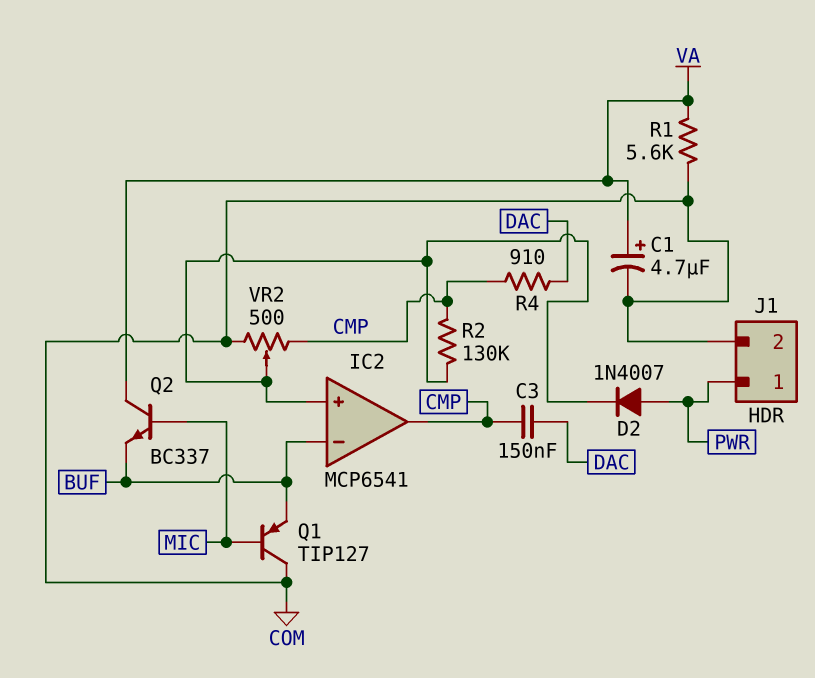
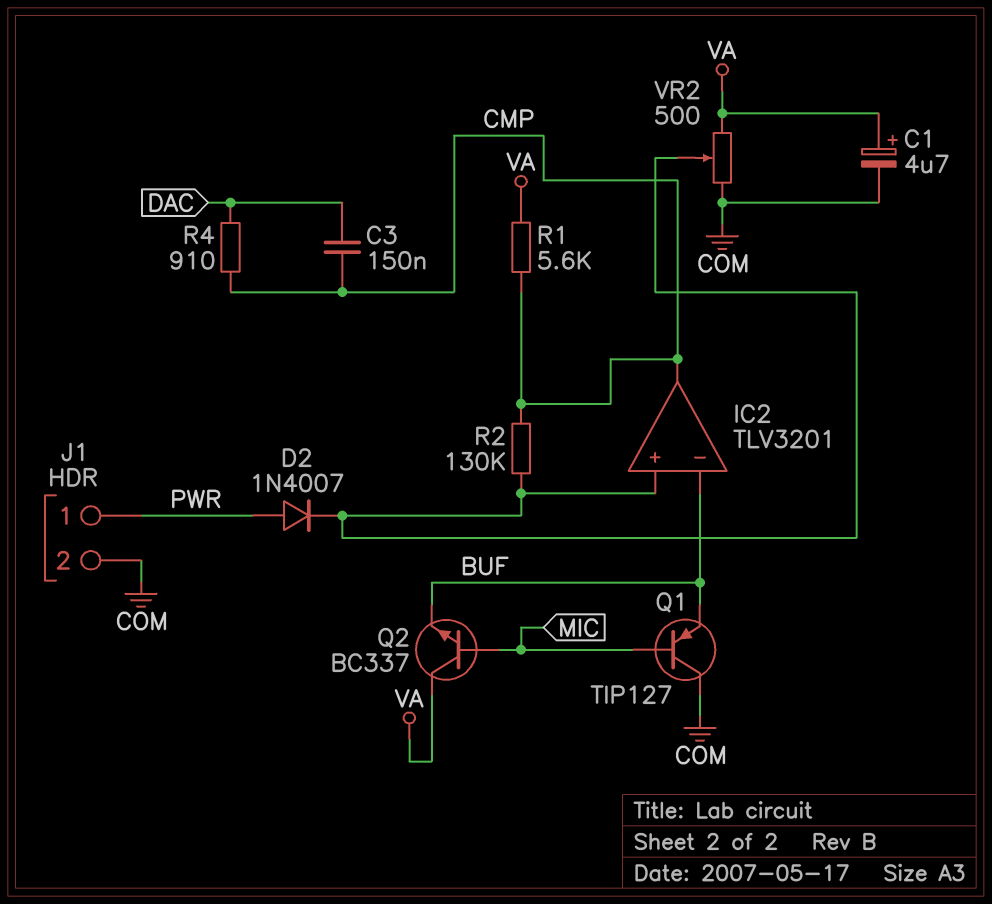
IC2: MCP6541 -> TLV3201
R1: 5.6k (COM, VA) -> 5.6k (CMP, VA)
VR2: 500 (CMP, COM, wiper IC2/in+) -> 500 (COM, VA, wiper IC2/in+)

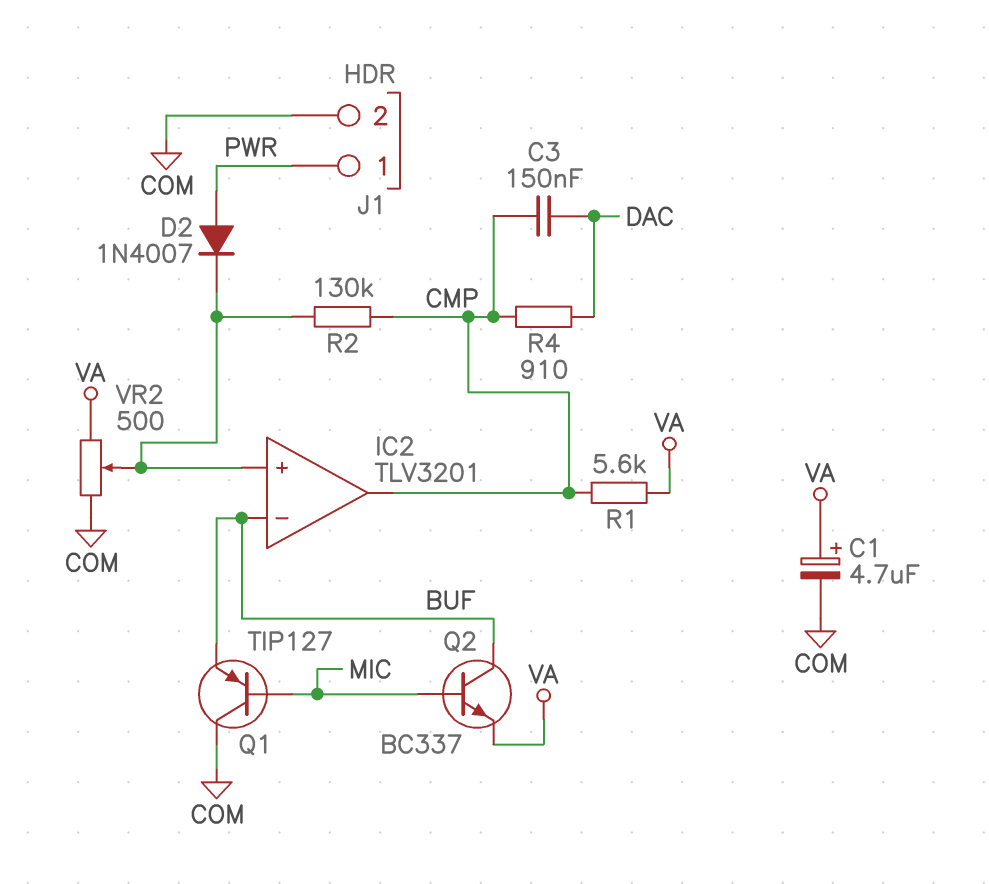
Q2: NPN BC337 (B MIC, C VA, E BUF) -> NPN BC337 (B MIC, C BUF, E VA)

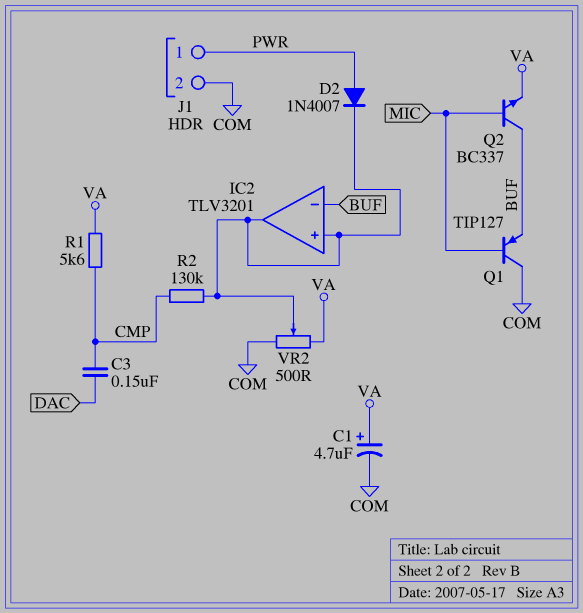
IC2 pin out: CMP -> IC2/in+
R4: 910 (CMP, DAC) -> none

